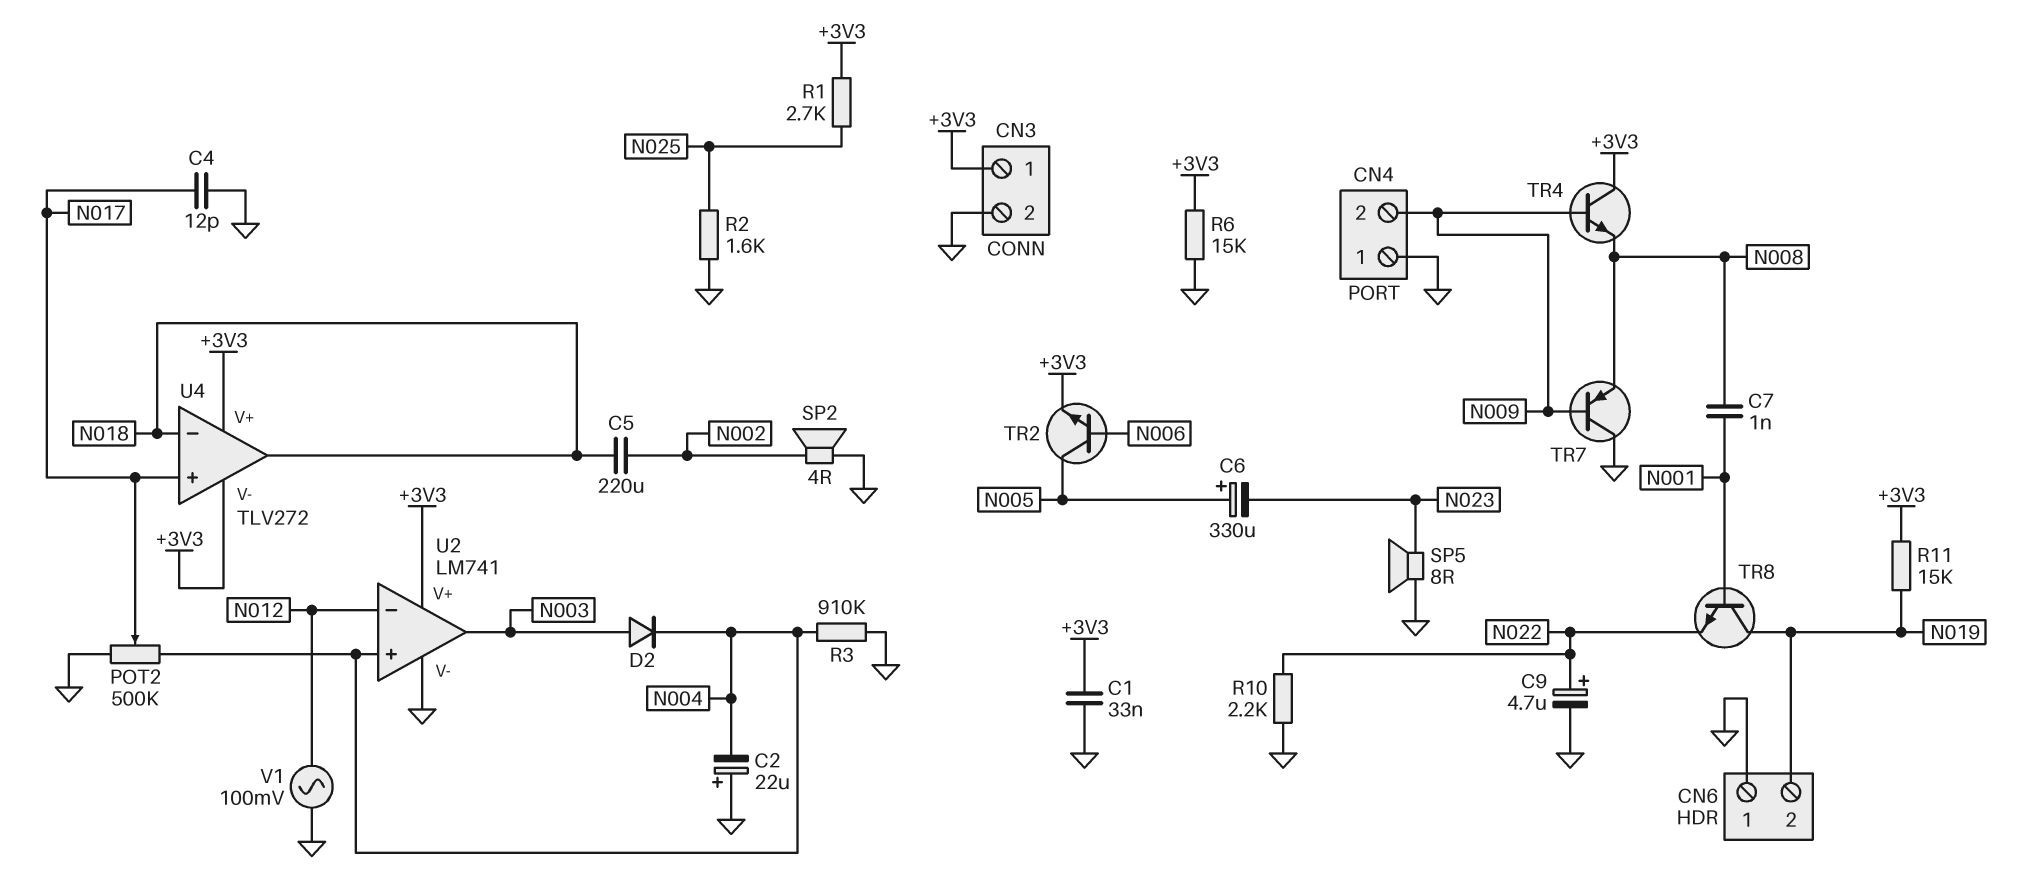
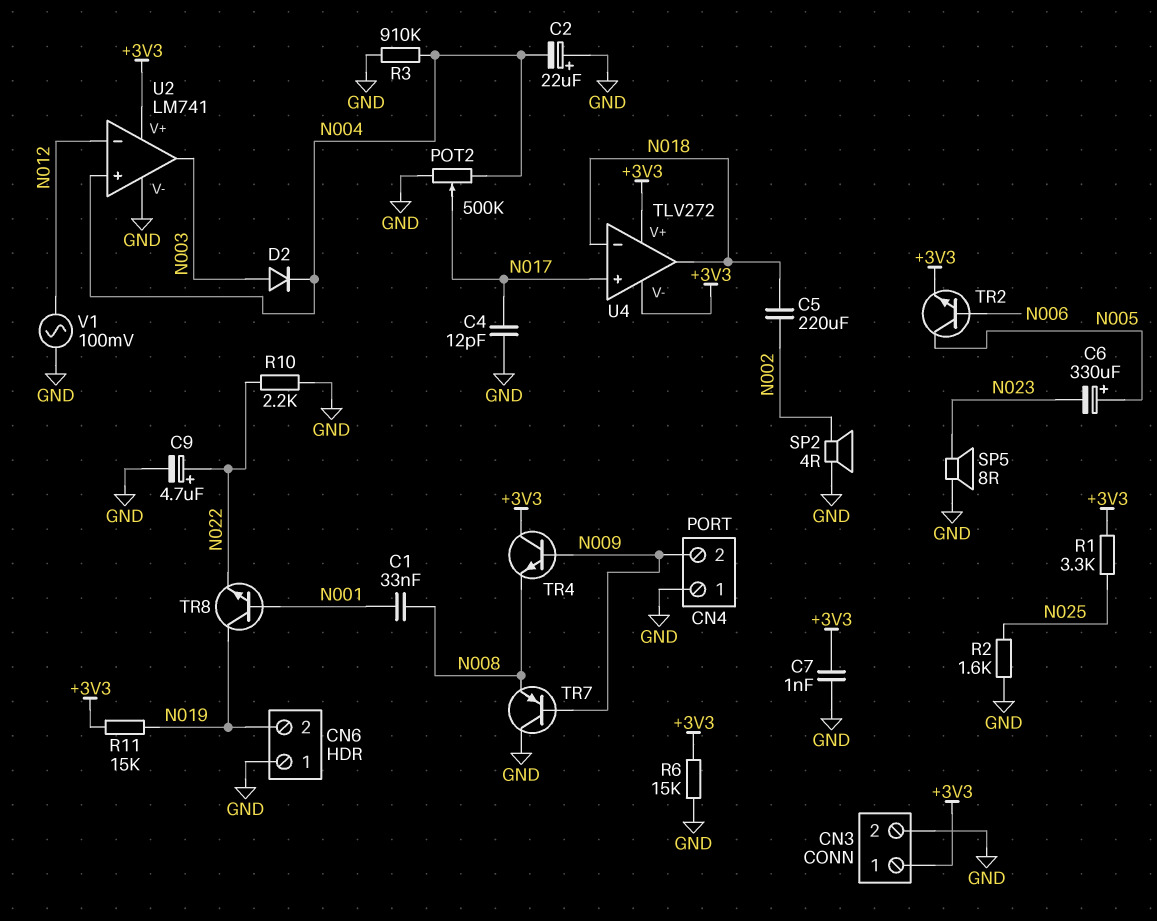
C1: 33nF (+3V3, GND) -> 33nF (N001, N008)
C7: 1nF (N001, N008) -> 1nF (+3V3, GND)
R1: 2.7k (+3V3, N025) -> 3.3k (+3V3, N025)

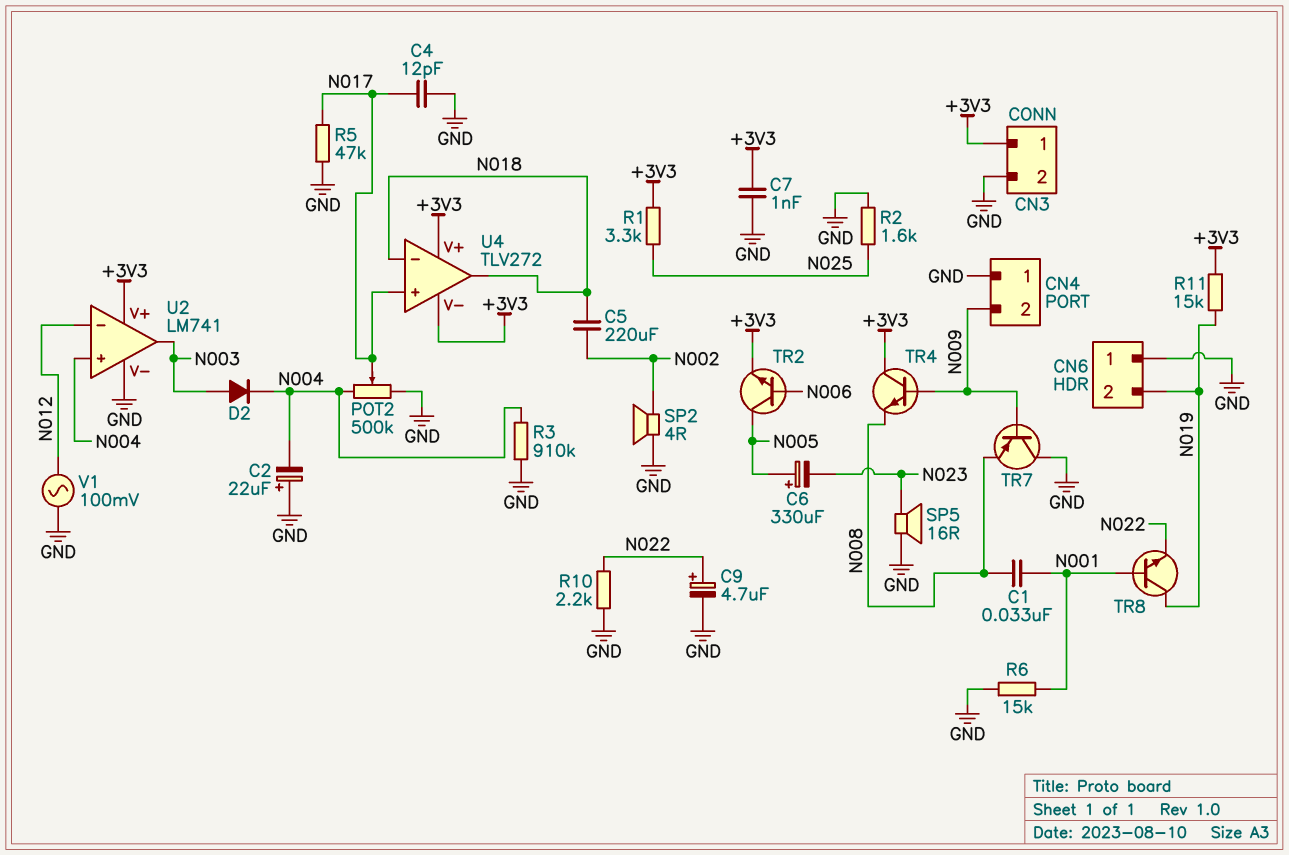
R5: none -> 47k (GND, N017)
R6: 15k (+3V3, GND) -> 15k (GND, N001)
SP5: speaker 8R (GND, N023) -> speaker 16R (GND, N023)

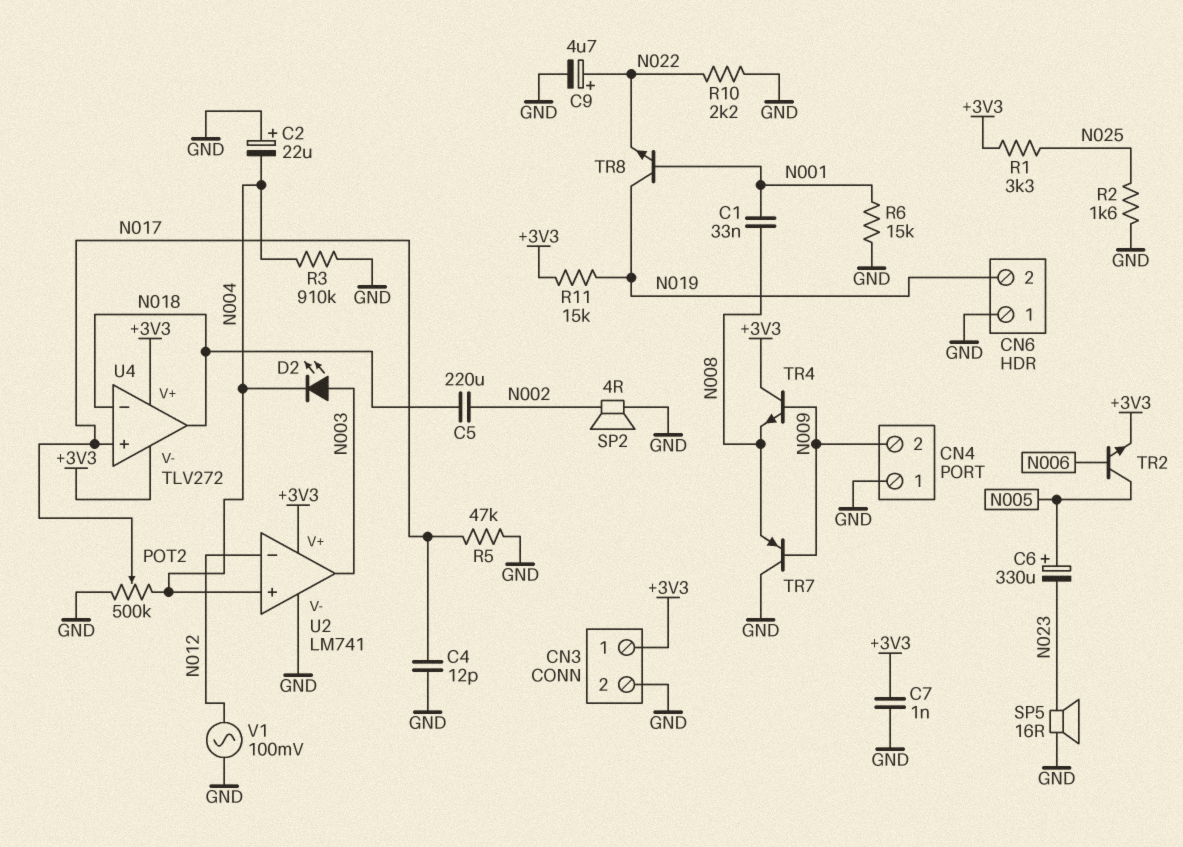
D2: diode (A N003, K N004) -> LED (A N003, K N004)

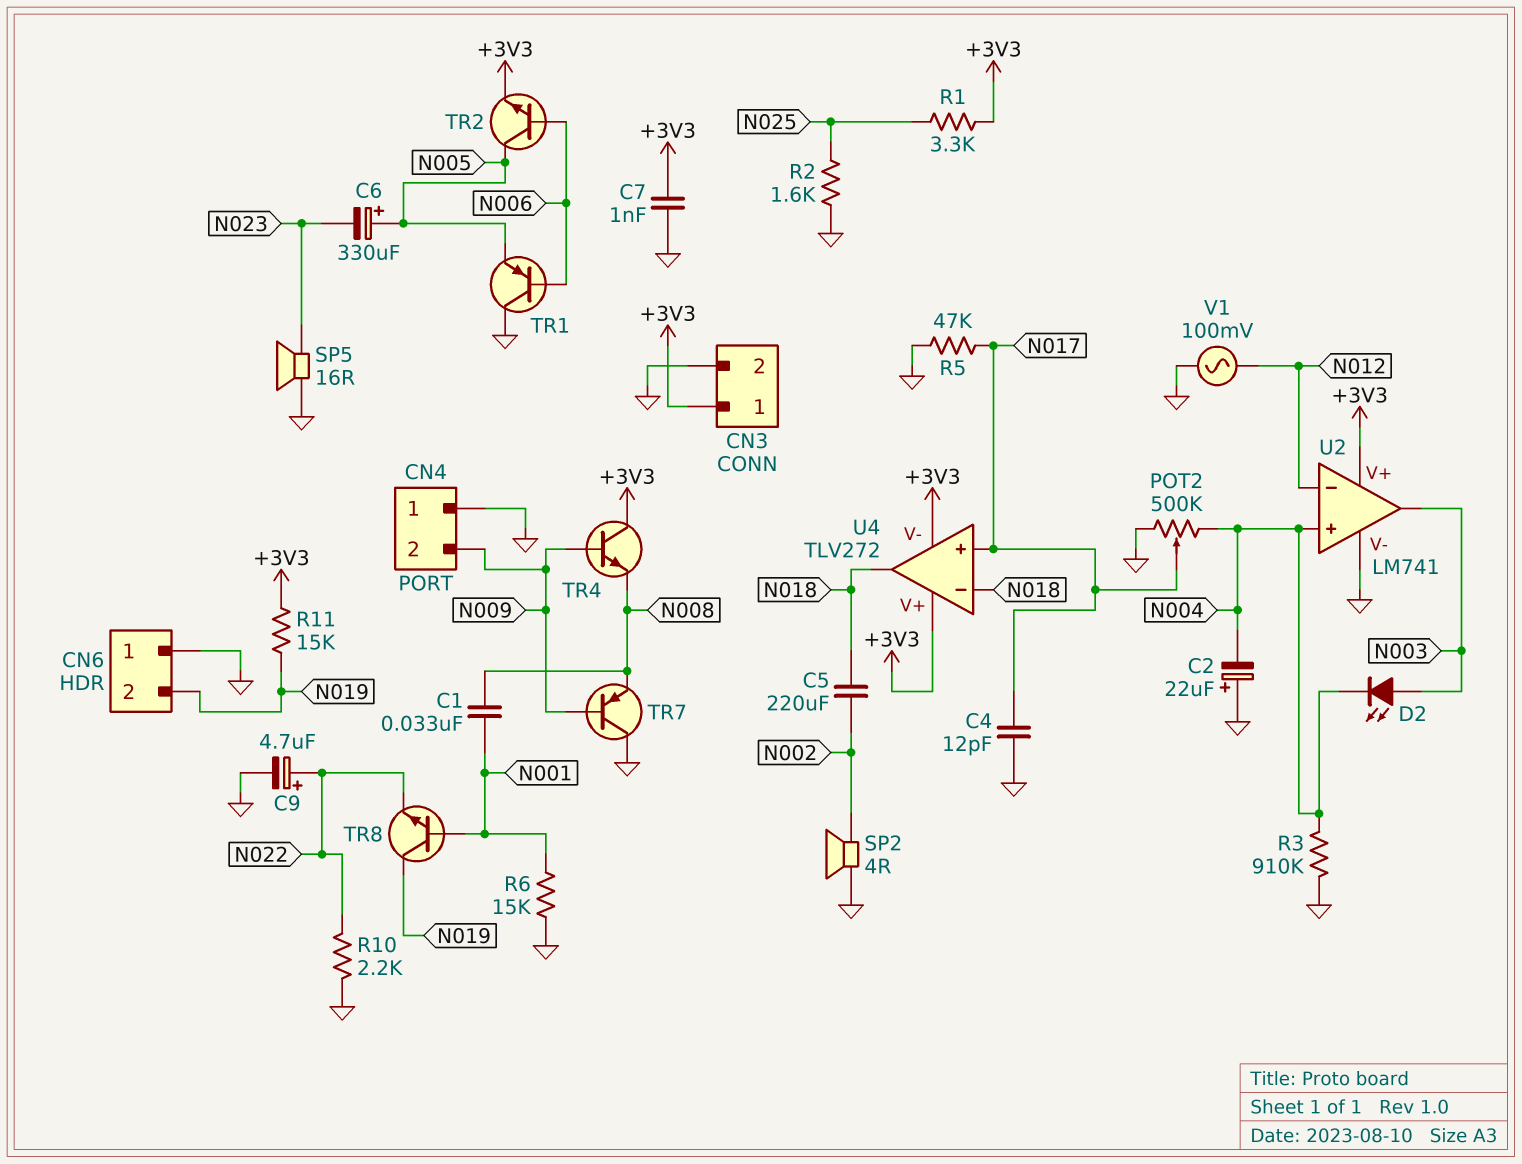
TR1: none -> PNP (B N006, C GND, E N005)

